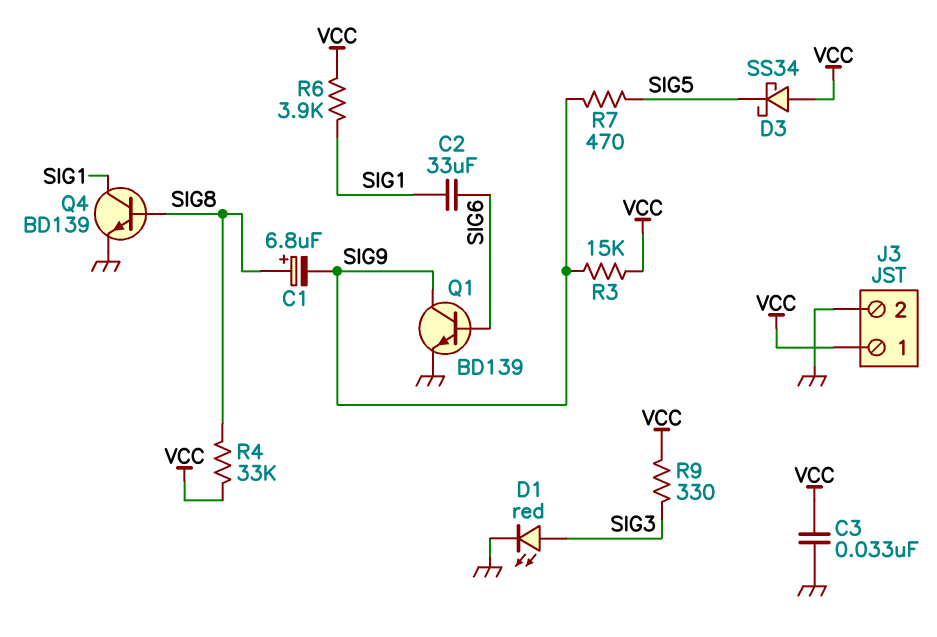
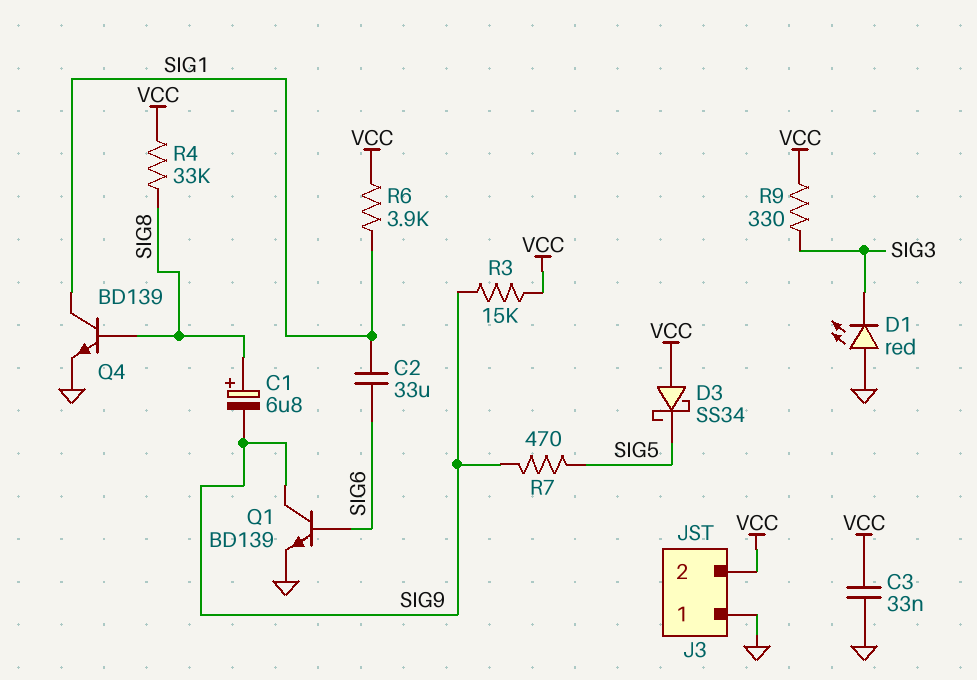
D1: LED red (A SIG3, K GND) -> LED red (A GND, K SIG3)
J3 pin 1: VCC -> GND
J3 pin 2: GND -> VCC

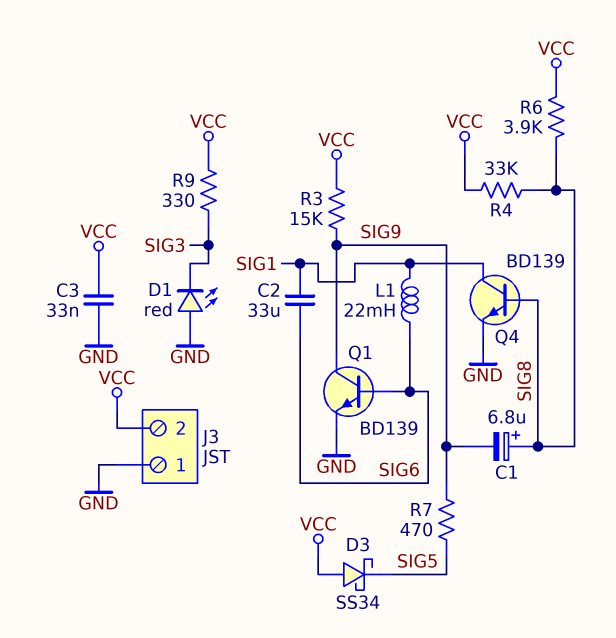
L1: none -> 22mH (SIG1, SIG6)
R6: 3.9k (SIG1, VCC) -> 3.9k (SIG8, VCC)

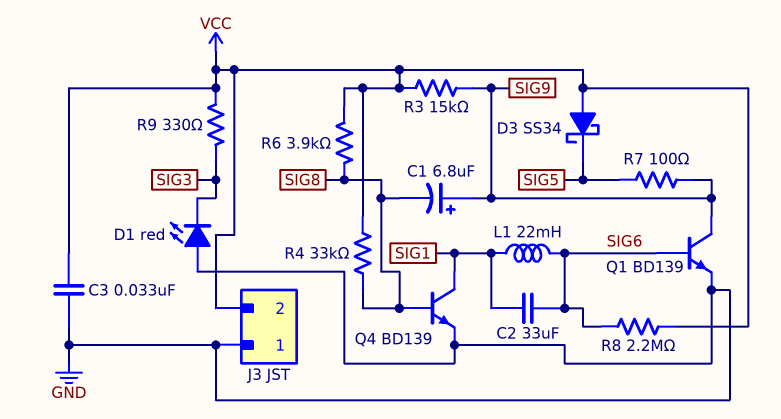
C1: 6.8uF (plus SIG8, minus SIG9) -> 6.8uF (plus SIG9, minus SIG8)
R7: 470 (SIG5, SIG9) -> 100 (SIG5, SIG9)
R8: none -> 2.2M (SIG6, VCC)

